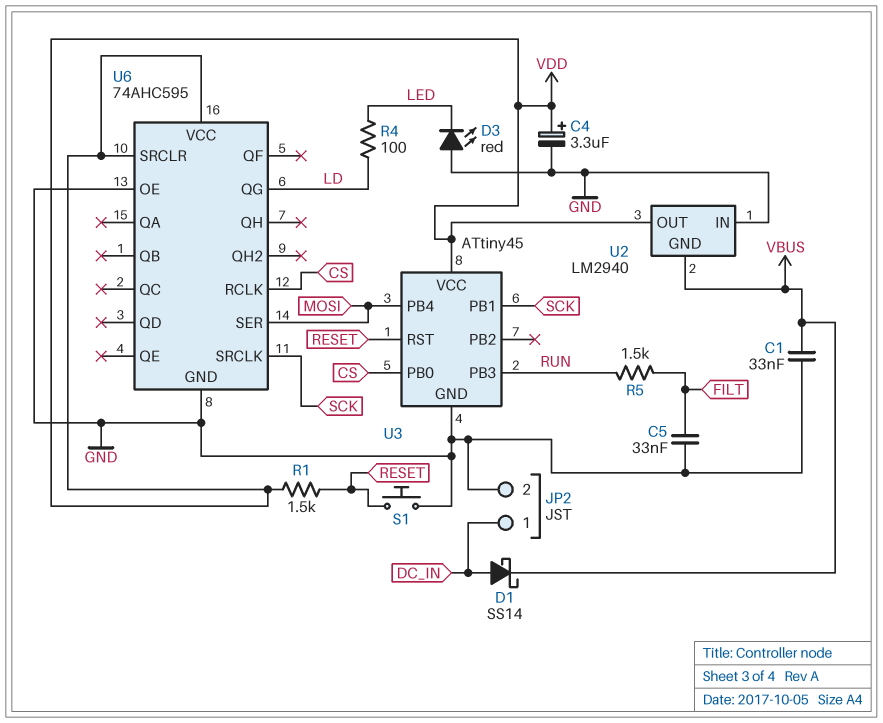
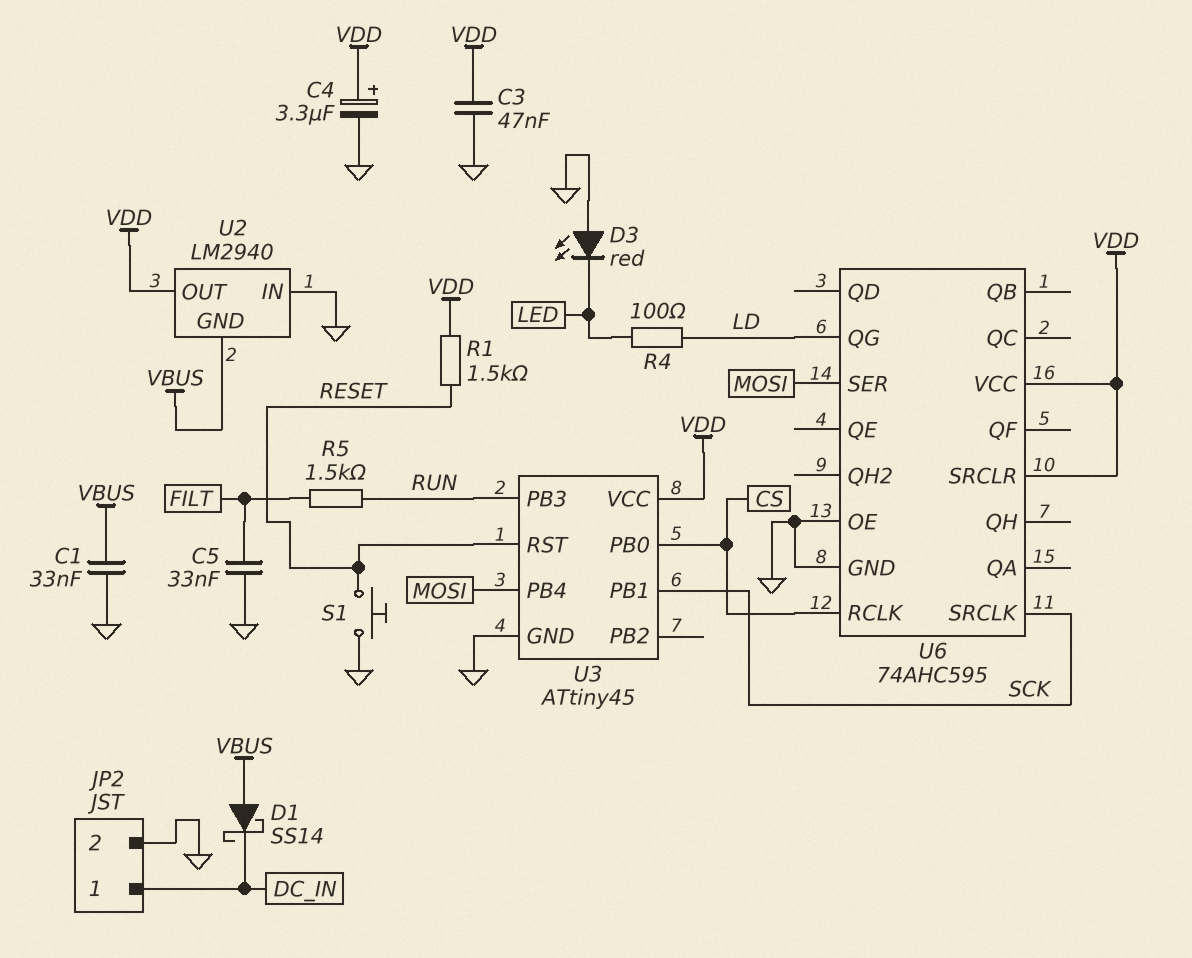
C3: none -> 47nF (GND, VDD)
D1: schottky SS14 (A DC_IN, K VBUS) -> schottky SS14 (A VBUS, K DC_IN)

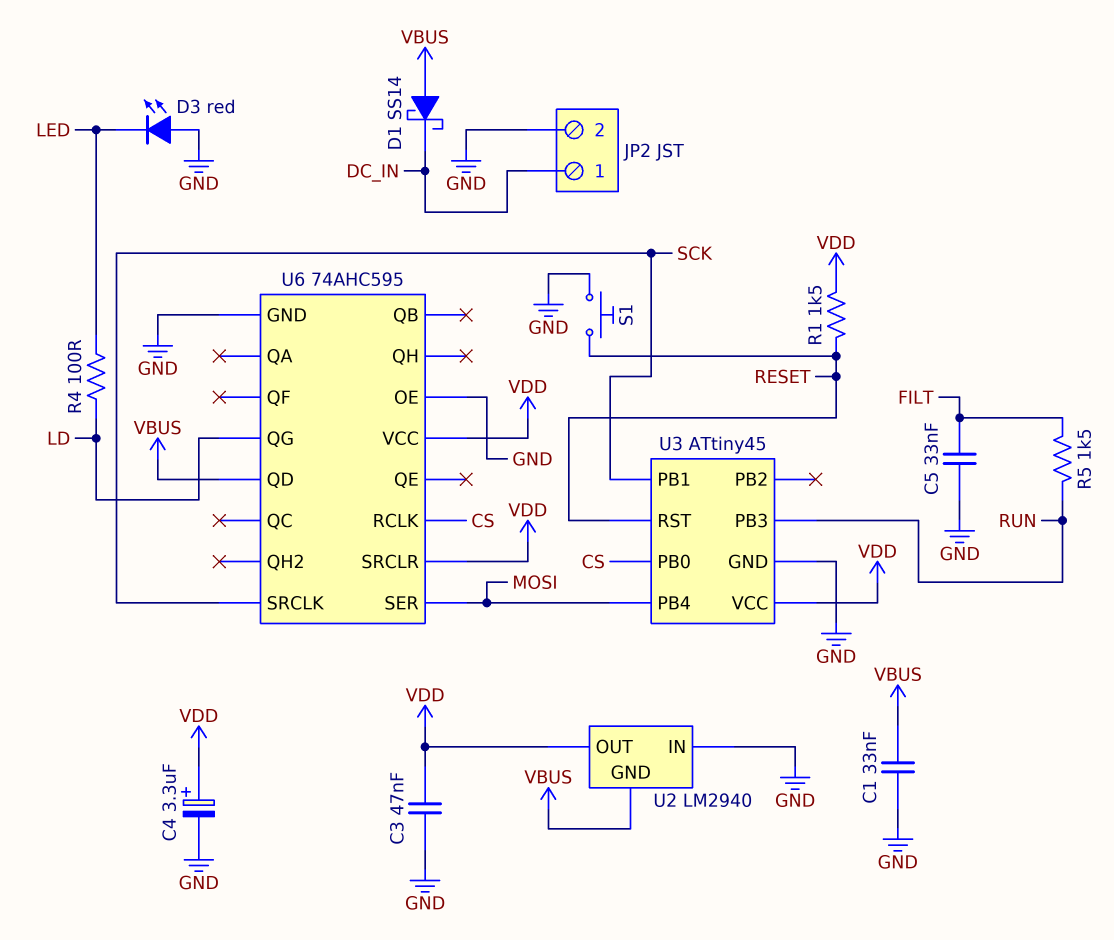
U6 pin QD: none -> VBUS

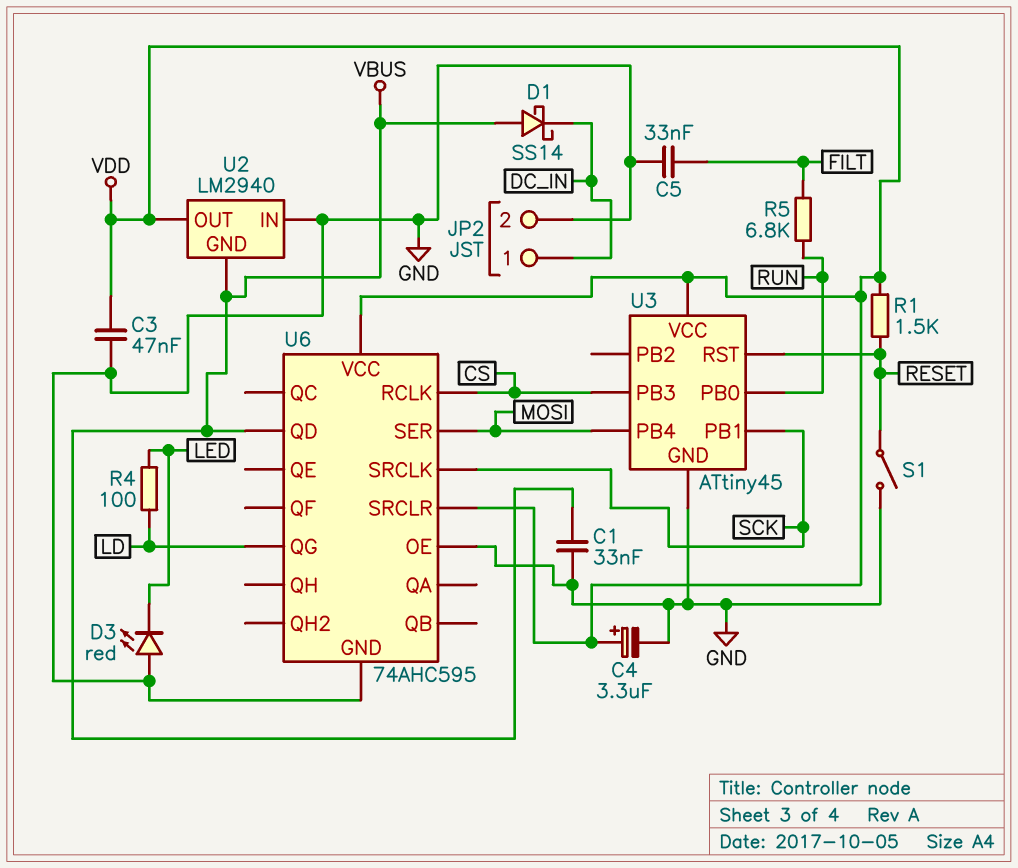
R5: 1.5k (FILT, RUN) -> 6.8k (FILT, RUN)
S1: button (GND, RESET) -> switch (GND, RESET)
U3 pin PB0: CS -> RUN
U3 pin PB3: RUN -> CS

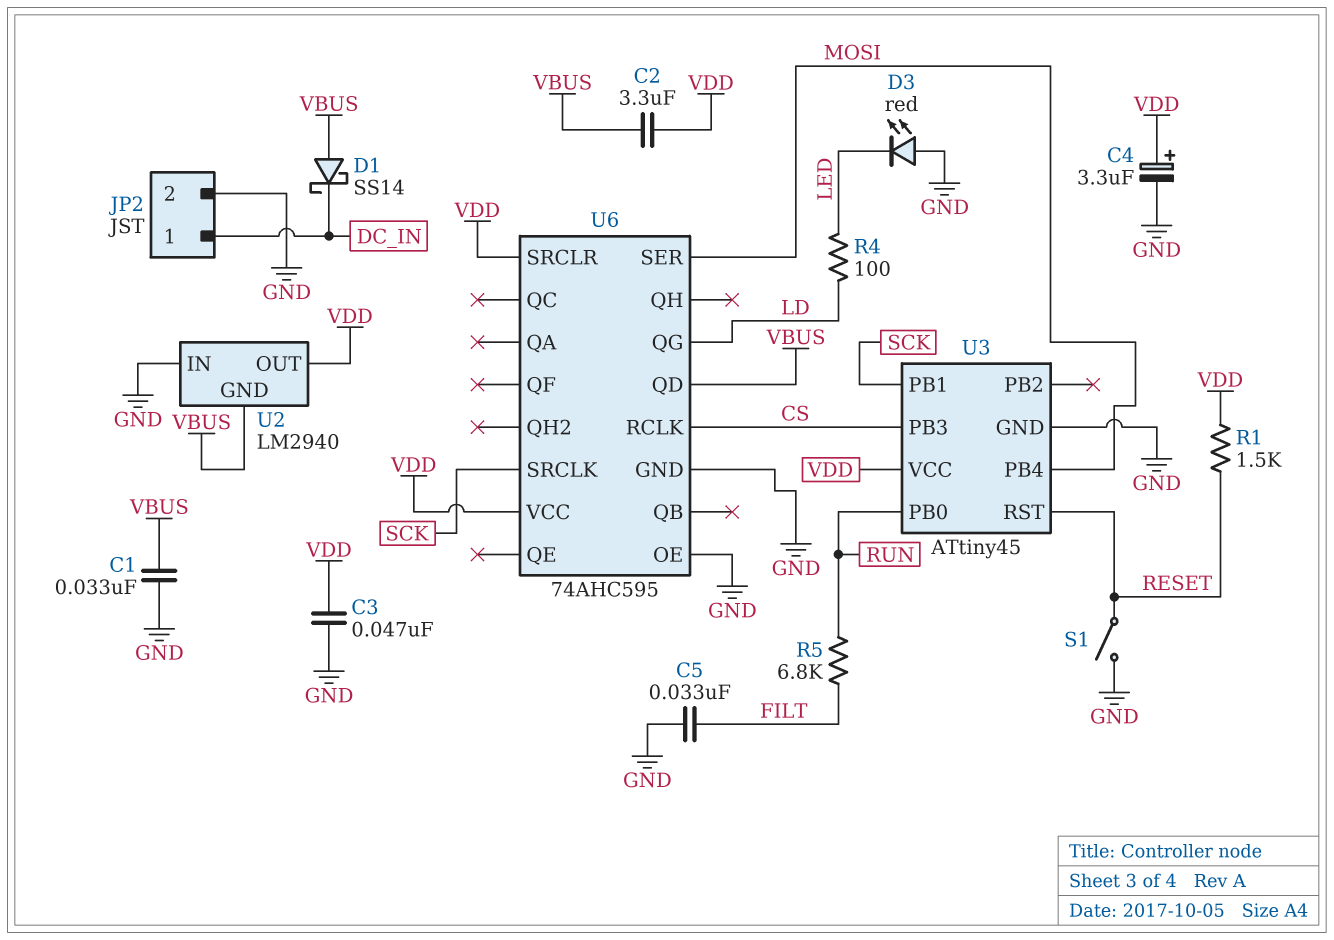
C2: none -> 3.3uF (VBUS, VDD)

